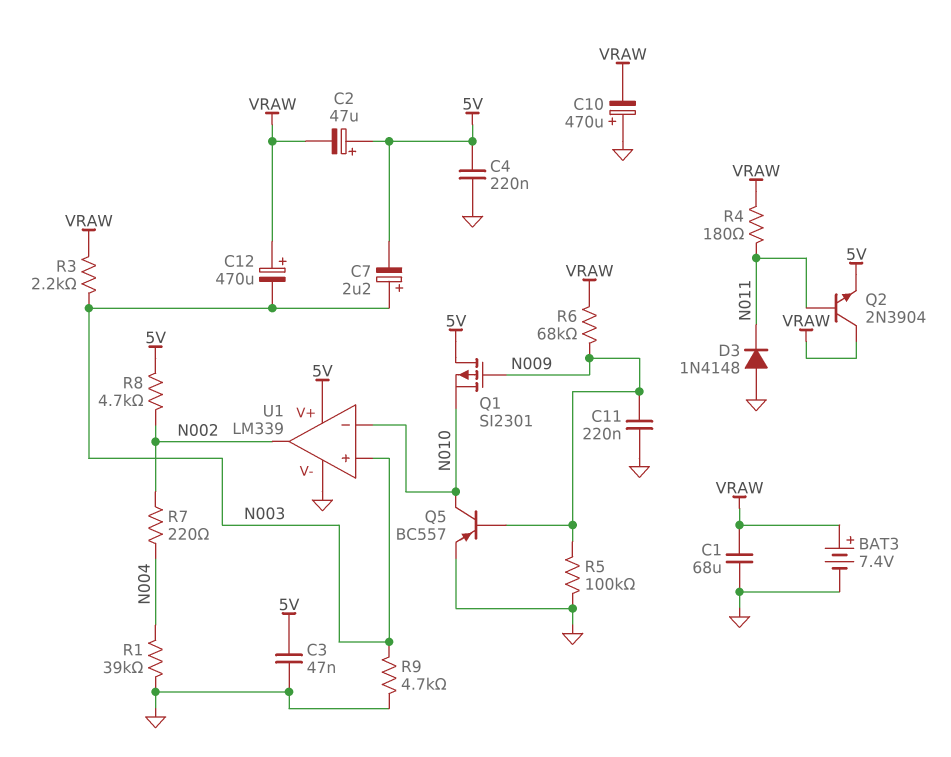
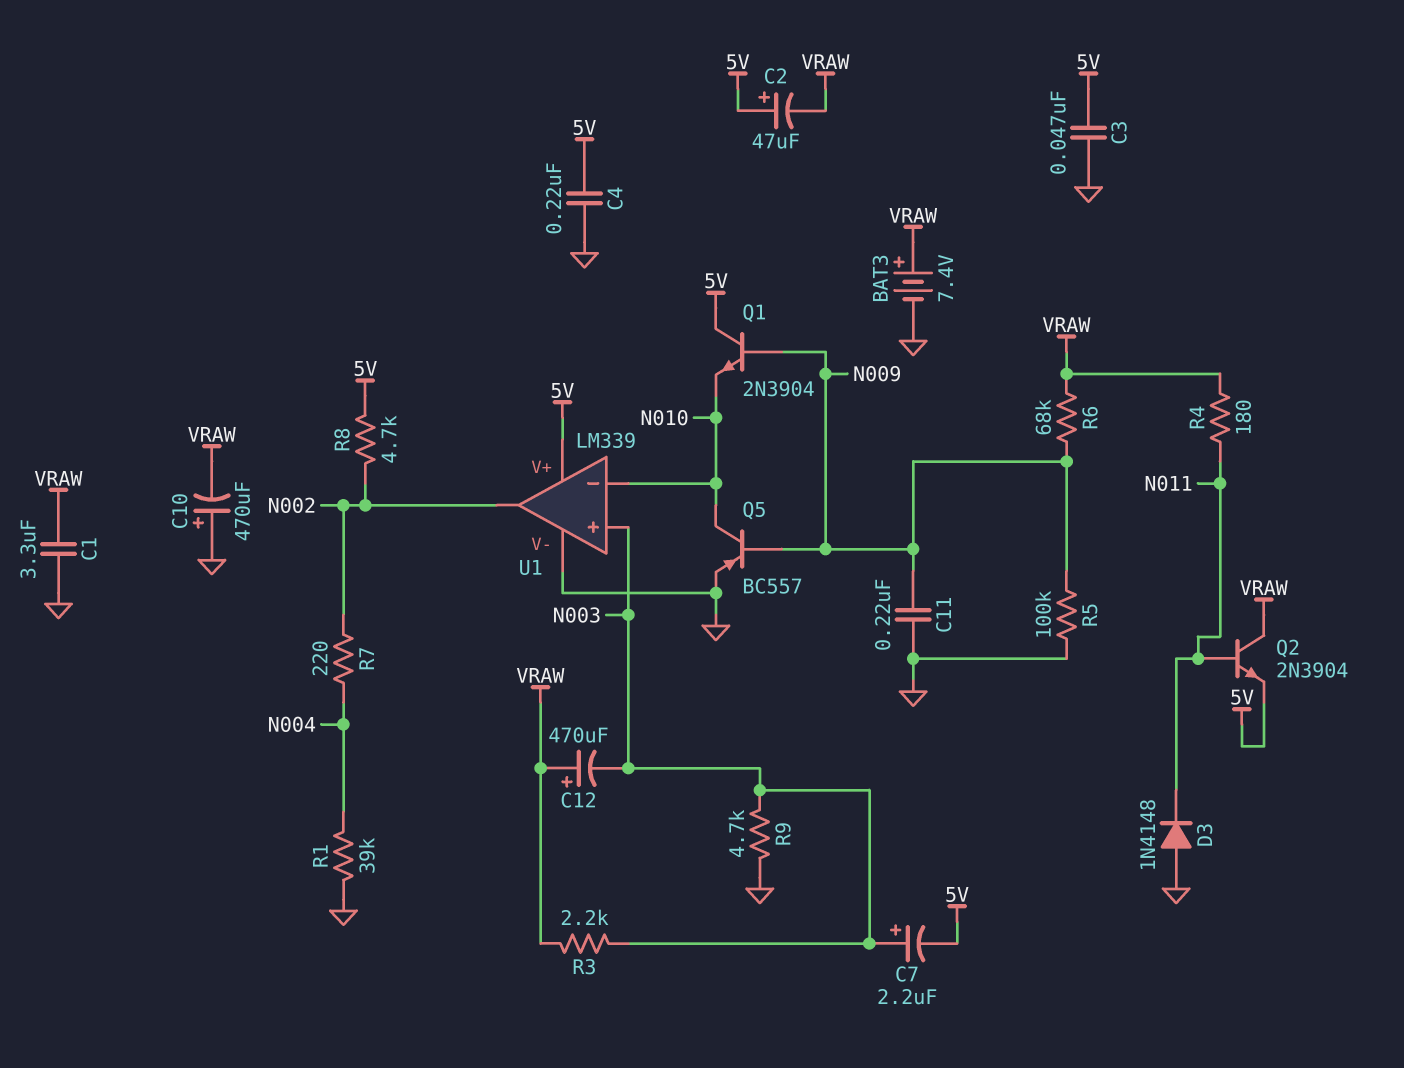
C1: 68uF (GND, VRAW) -> 3.3uF (GND, VRAW)
Q1: PMOS SI2301 (G N009, D 5V, S N010) -> NPN 2N3904 (B N009, C 5V, E N010)

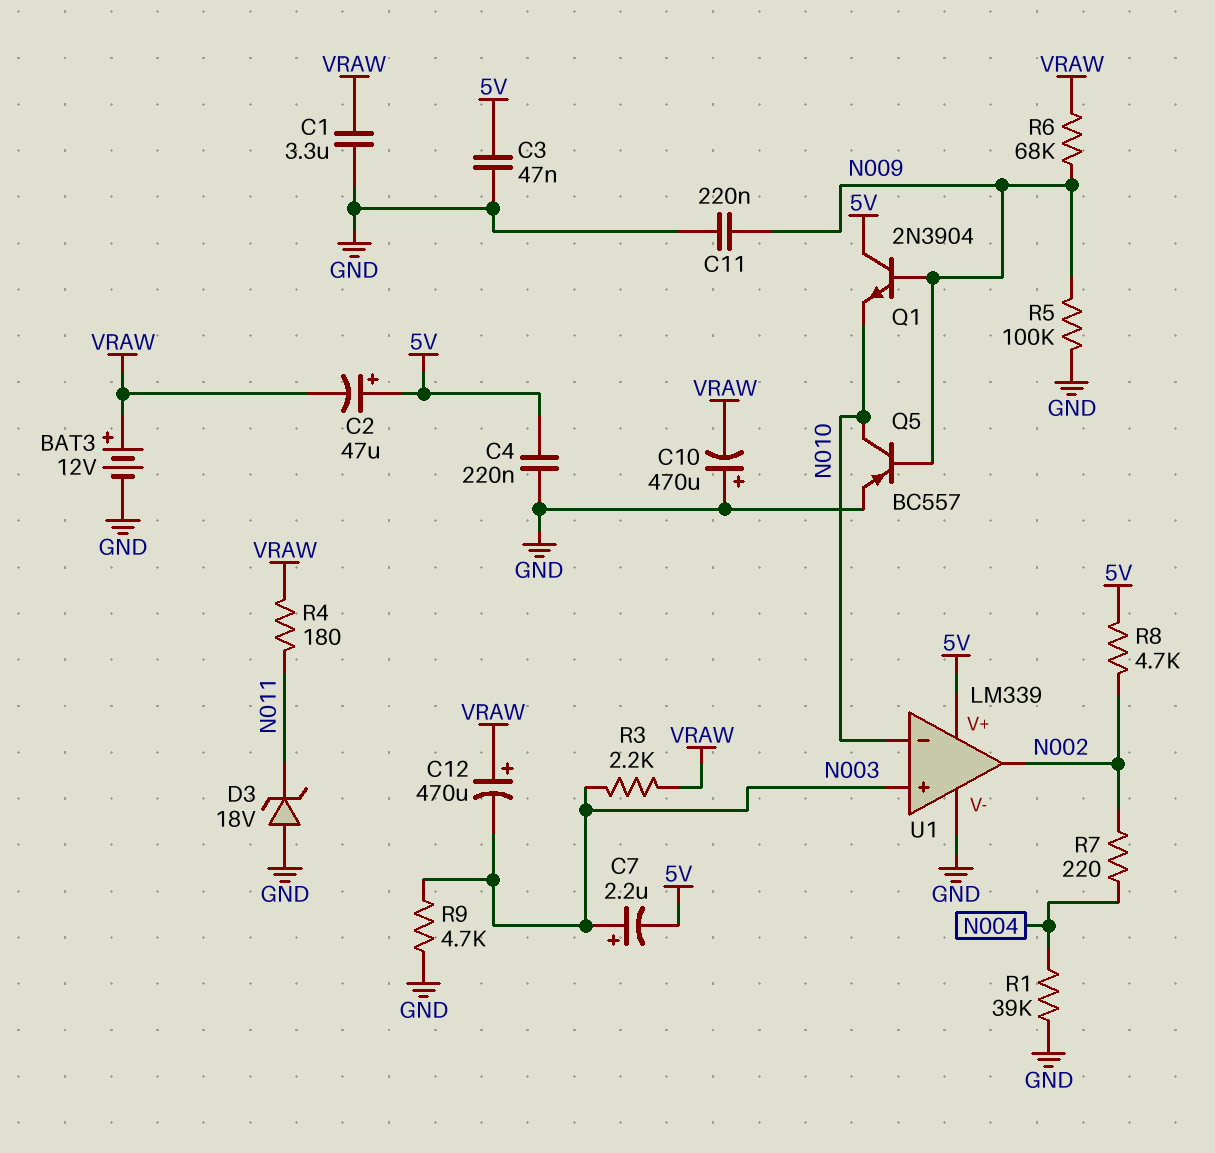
BAT3: 7.4V (plus VRAW, minus GND) -> 12V (plus VRAW, minus GND)
D3: diode 1N4148 (A GND, K N011) -> zener 18V (A GND, K N011)
Q2: NPN 2N3904 (B N011, C VRAW, E 5V) -> none

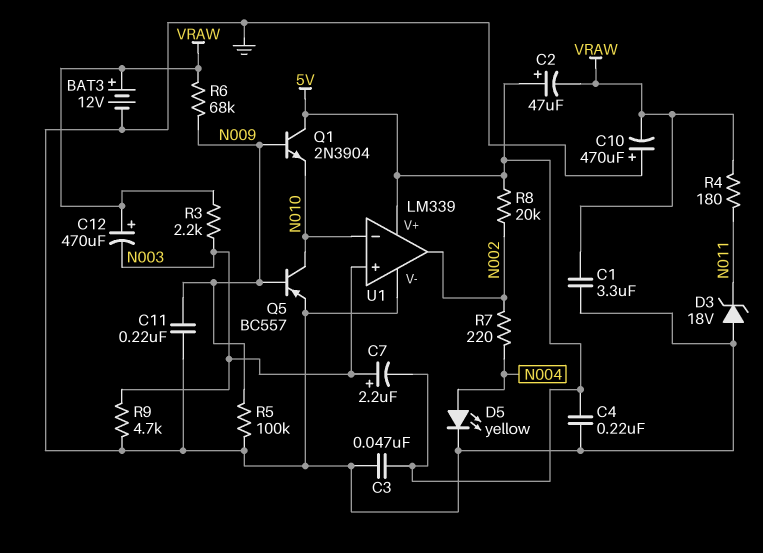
D5: none -> LED yellow (A N004, K GND)
R1: 39k (GND, N004) -> none
R8: 4.7k (5V, N002) -> 20k (5V, N002)

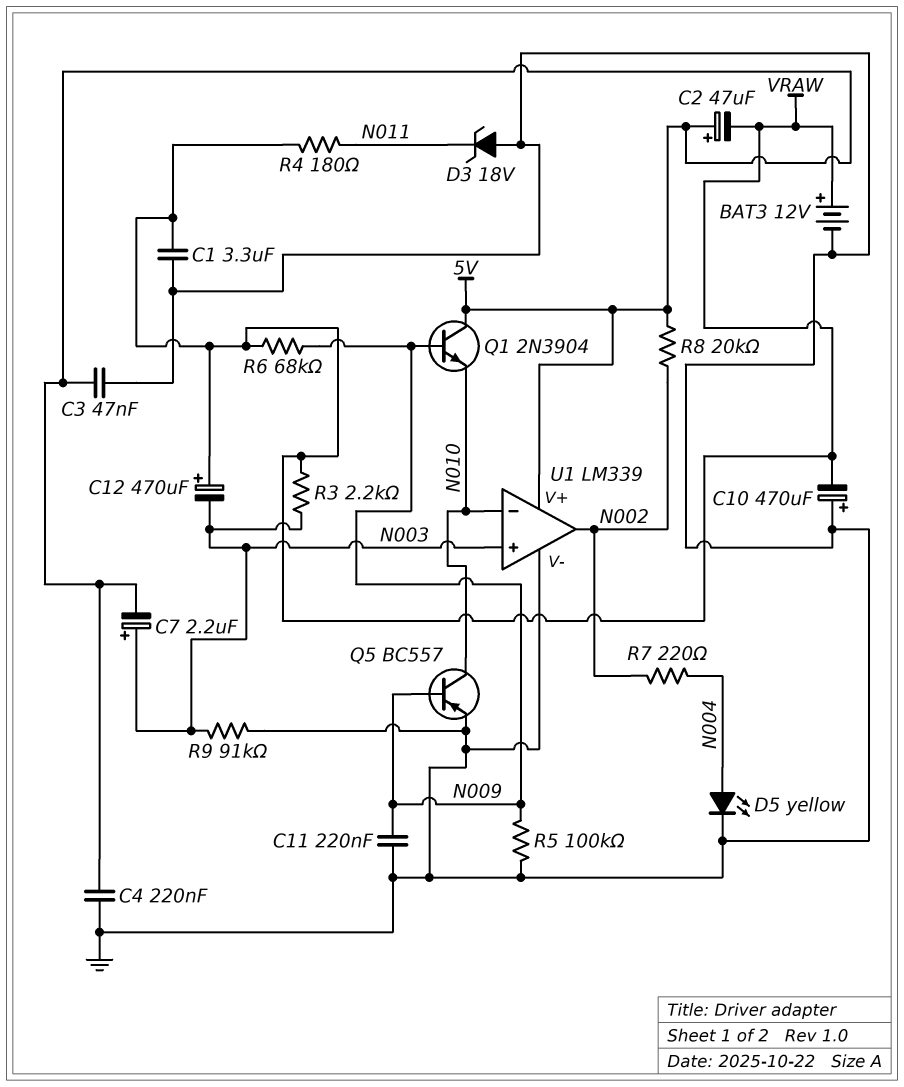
R9: 4.7k (GND, N003) -> 91k (GND, N003)

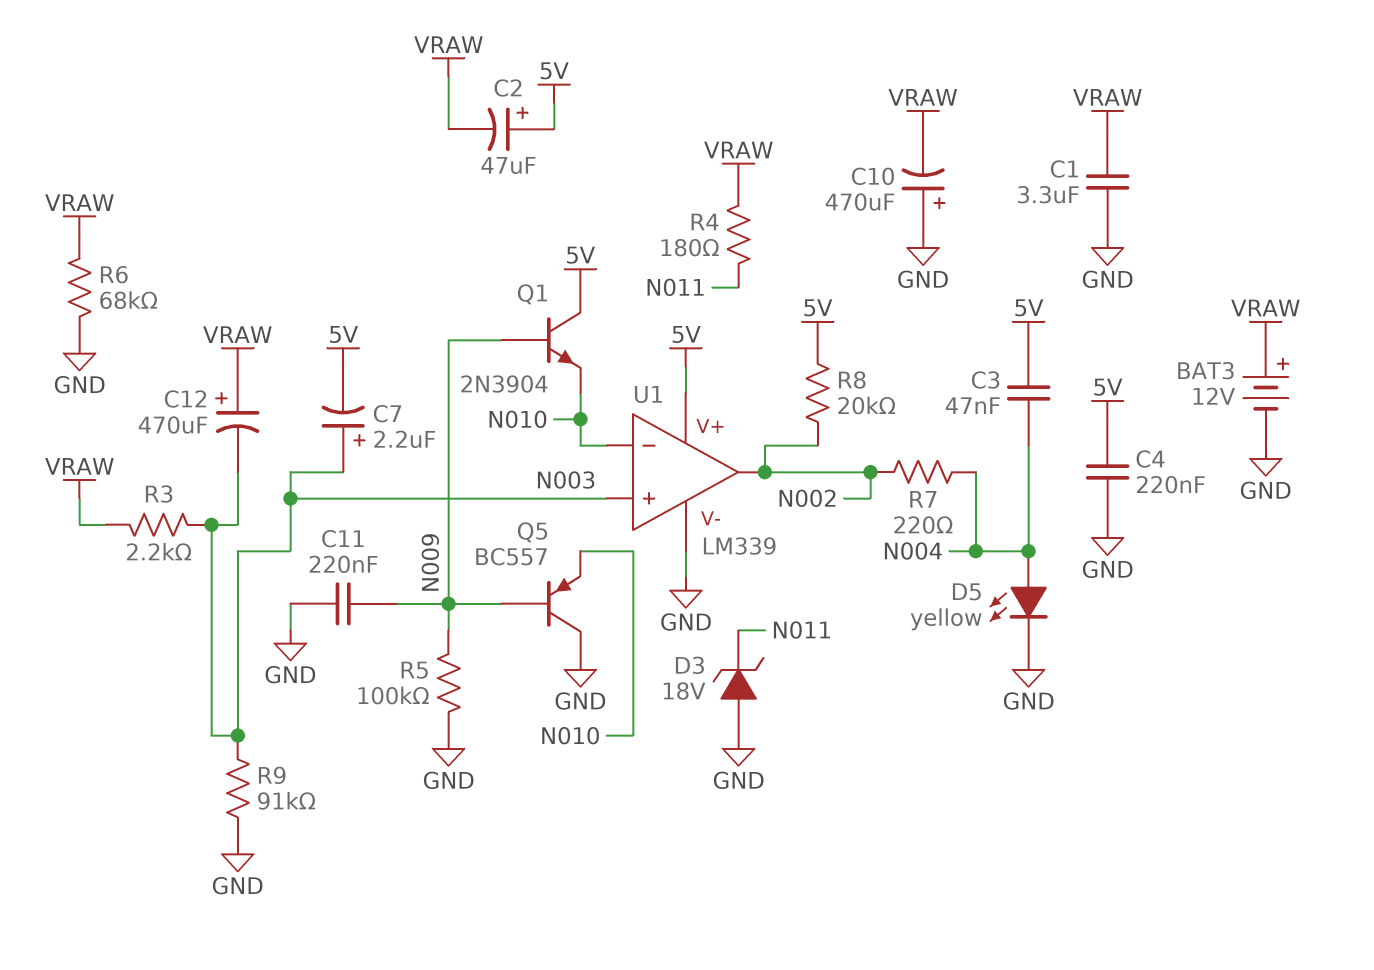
C3: 47nF (5V, GND) -> 47nF (5V, N004)
Q5: PNP BC557 (B N009, C N010, E GND) -> PNP BC557 (B N009, C GND, E N010)
R6: 68k (N009, VRAW) -> 68k (GND, VRAW)

